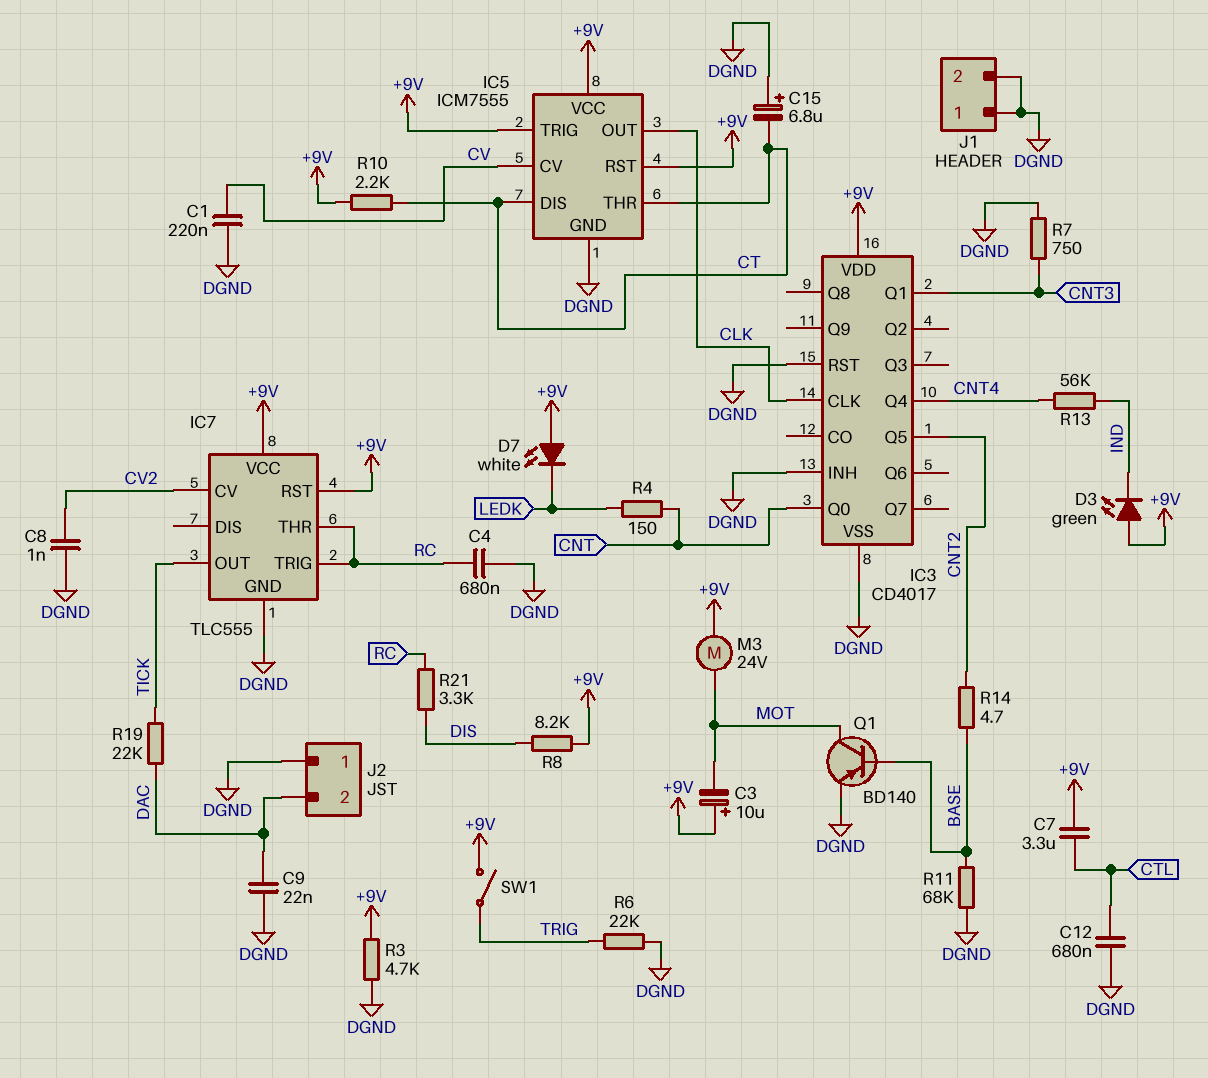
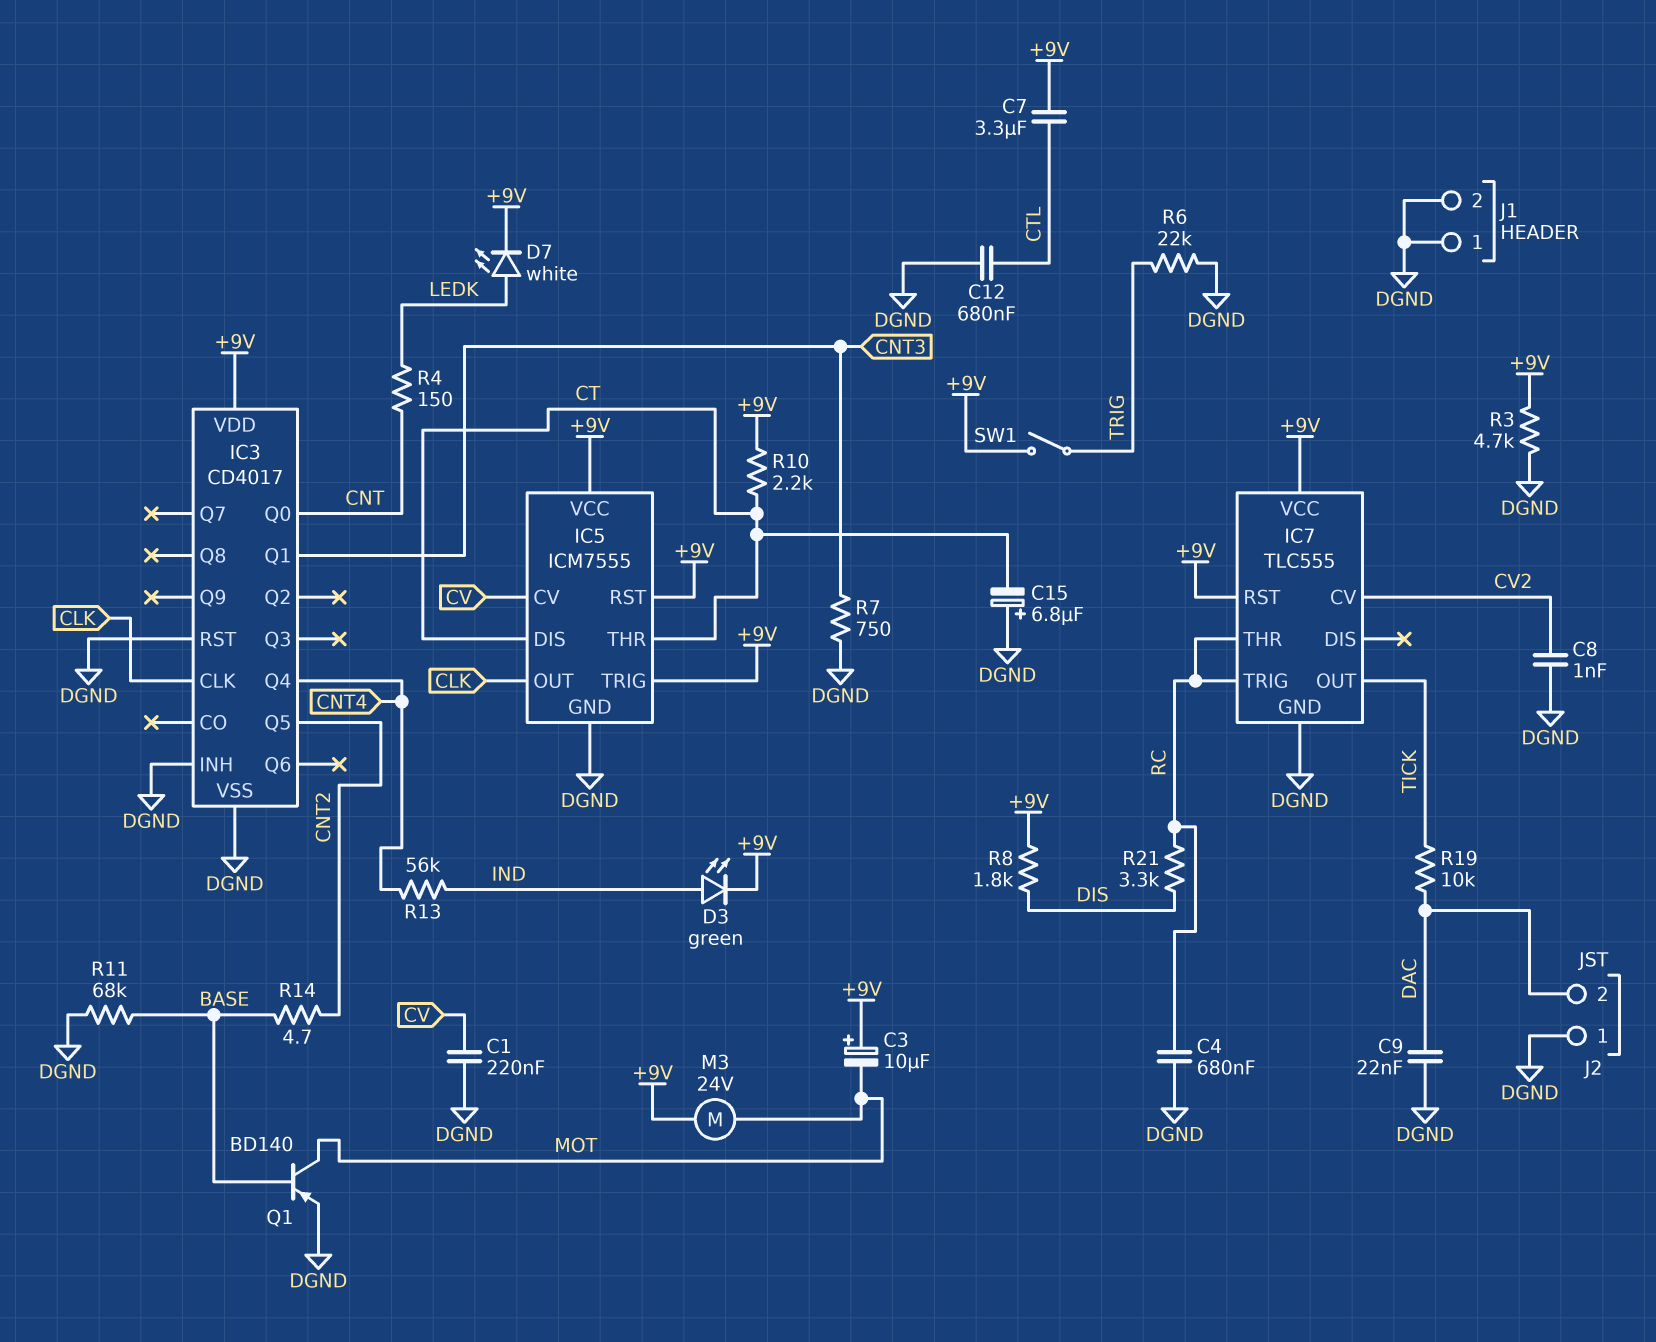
D3: LED green (A +9V, K IND) -> LED green (A IND, K +9V)
D7: LED white (A +9V, K LEDK) -> LED white (A LEDK, K +9V)
R8: 8.2k (+9V, DIS) -> 1.8k (+9V, DIS)
R19: 22k (DAC, TICK) -> 10k (DAC, TICK)

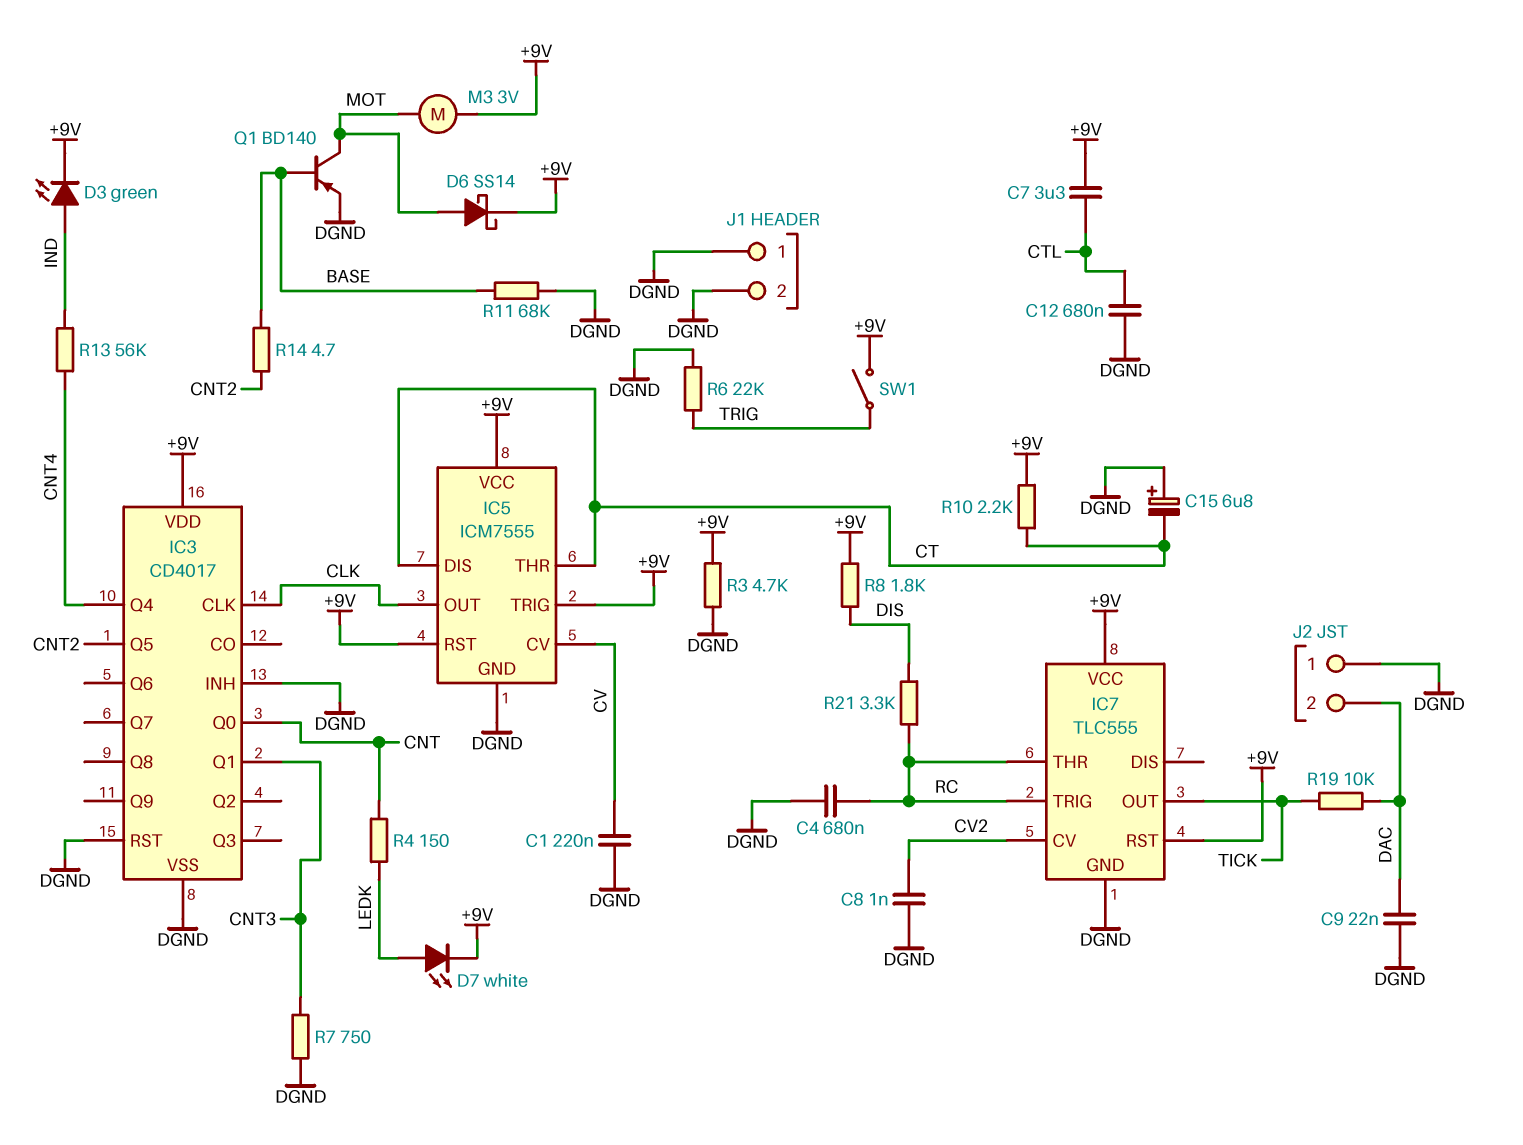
C3: 10uF (plus +9V, minus MOT) -> none
D6: none -> schottky SS14 (A MOT, K +9V)
M3: motor 24V (+9V, MOT) -> motor 3V (+9V, MOT)

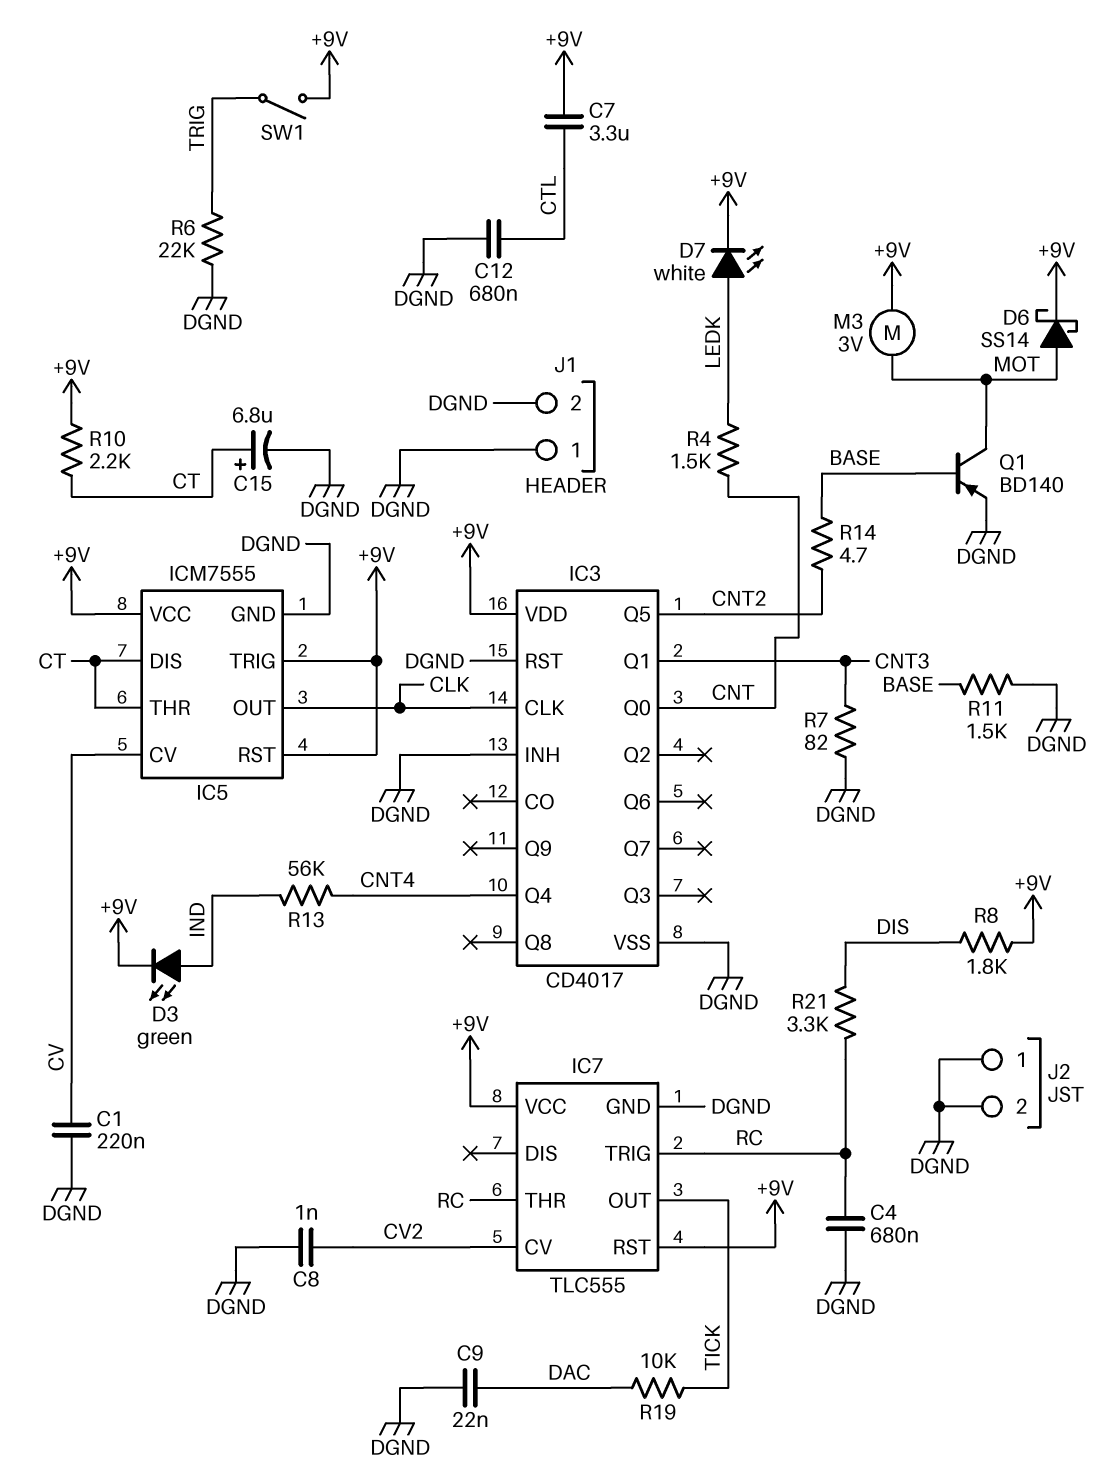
C15: 6.8uF (plus DGND, minus CT) -> 6.8uF (plus CT, minus DGND)
J2 pin 2: DAC -> DGND
R3: 4.7k (+9V, DGND) -> none
R4: 150 (CNT, LEDK) -> 1.5k (CNT, LEDK)
R7: 750 (CNT3, DGND) -> 82 (CNT3, DGND)
R11: 68k (BASE, DGND) -> 1.5k (BASE, DGND)

